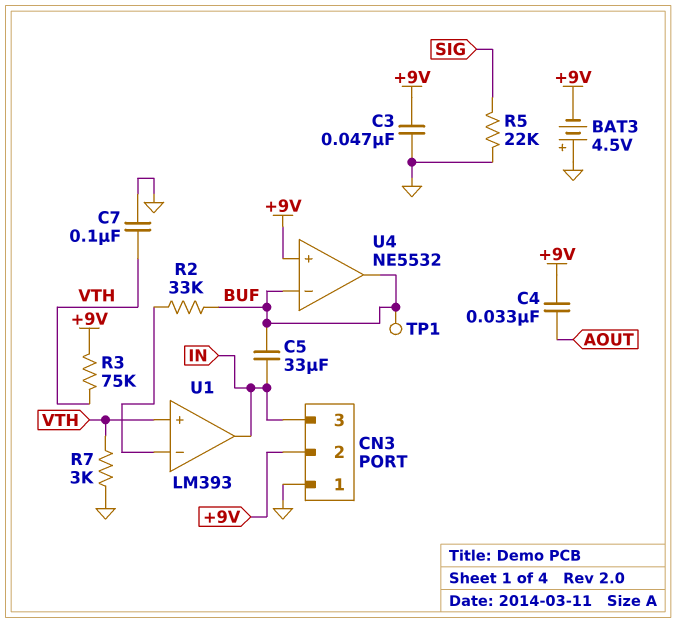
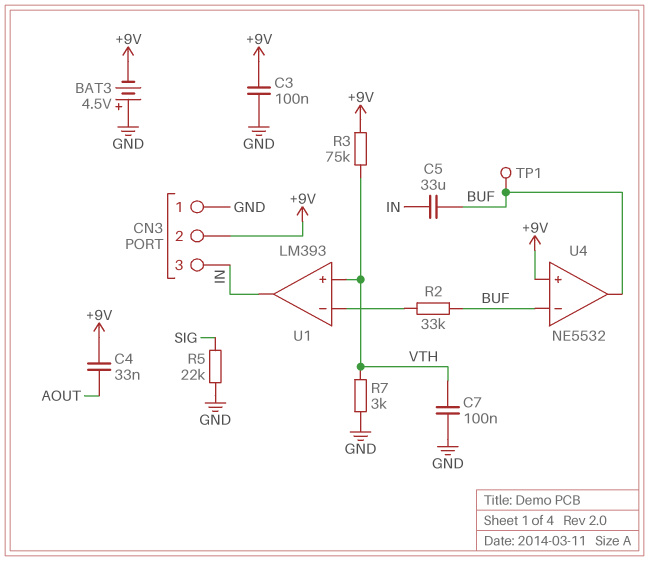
C3: 47nF (+9V, GND) -> 100nF (+9V, GND)

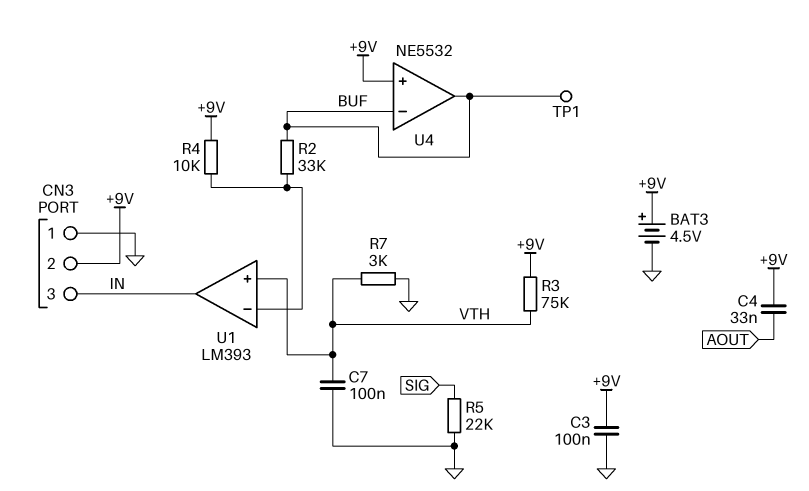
BAT3: 4.5V (plus GND, minus +9V) -> 4.5V (plus +9V, minus GND)
C5: 33uF (BUF, IN) -> none
R4: none -> 10k (+9V, U1/in-)

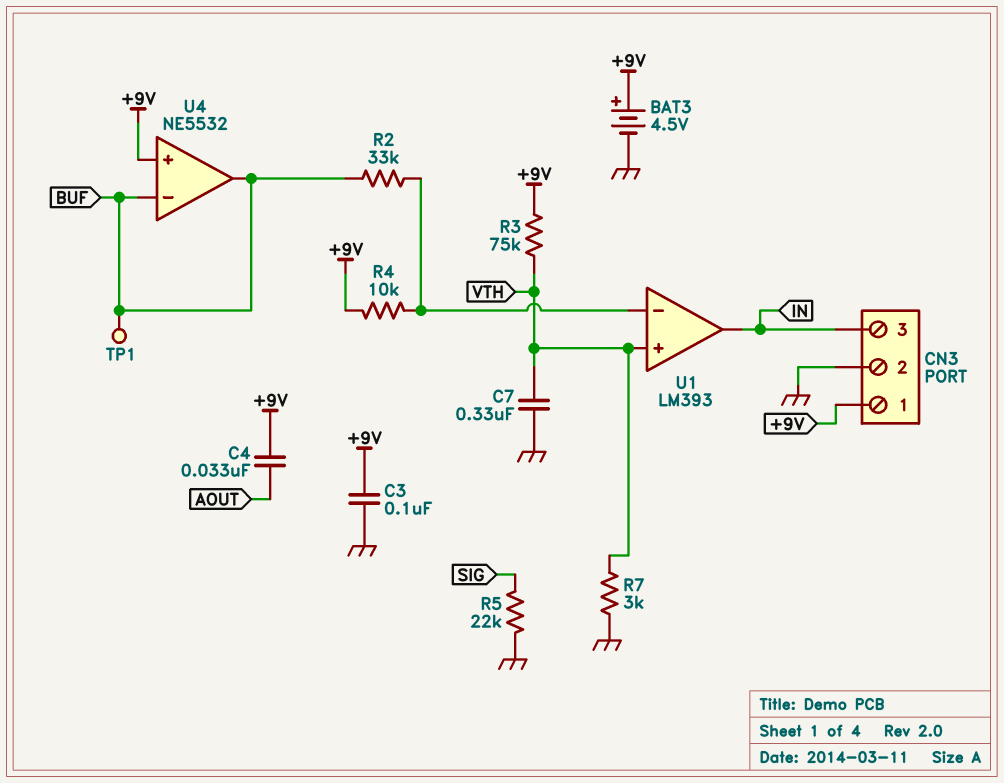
C7: 100nF (GND, VTH) -> 330nF (GND, VTH)
CN3 pin 1: GND -> +9V
CN3 pin 2: +9V -> GND

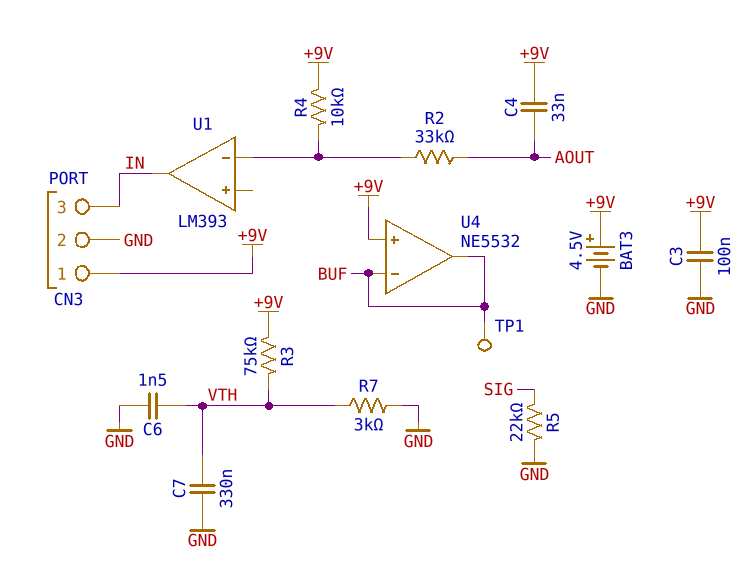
C6: none -> 1.5nF (GND, VTH)
R2: 33k (BUF, U1/in-) -> 33k (AOUT, U1/in-)
U1 pin in+: VTH -> none

